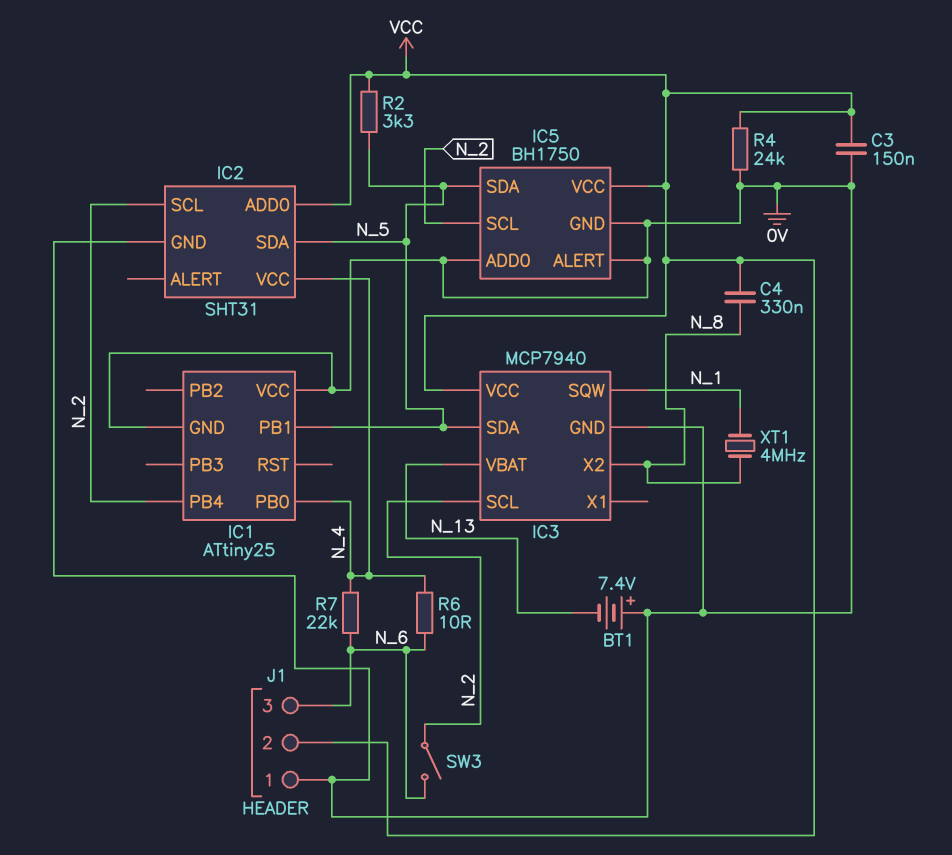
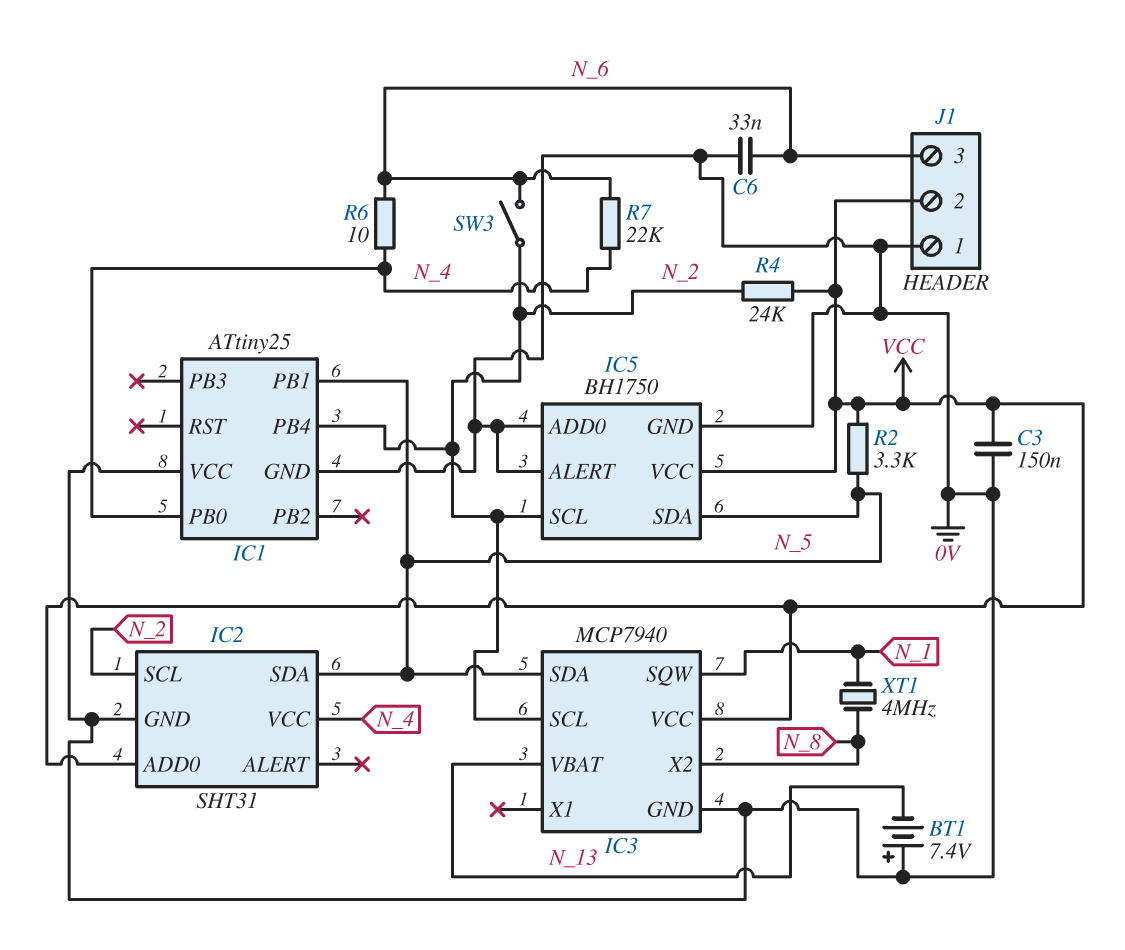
C4: 330nF (N_8, VCC) -> none
C6: none -> 33nF (0V, N_6)
R4: 24k (0V, VCC) -> 24k (N_2, VCC)

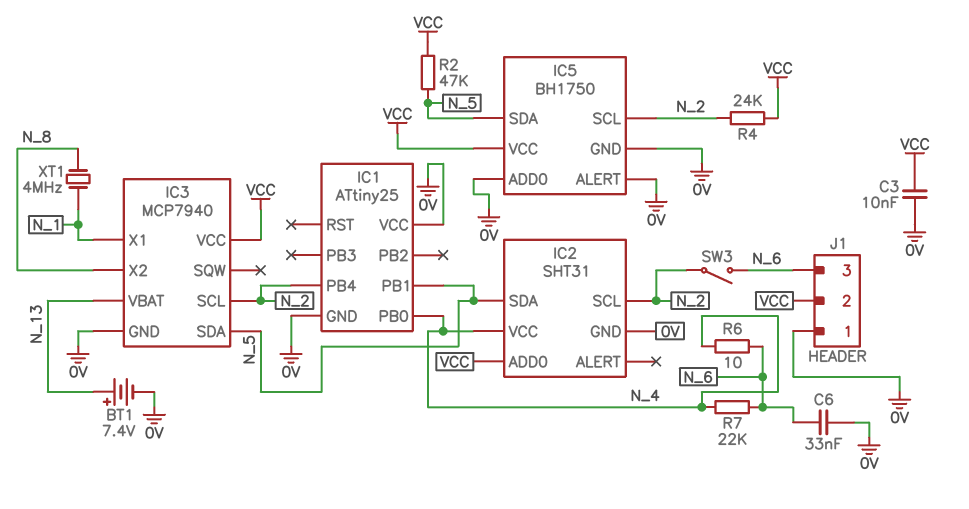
BT1: 7.4V (plus 0V, minus N_13) -> 7.4V (plus N_13, minus 0V)
C3: 150nF (0V, VCC) -> 10nF (0V, VCC)
IC3 pin SQW: N_1 -> none
IC3 pin X1: none -> N_1
R2: 3.3k (N_5, VCC) -> 47k (N_5, VCC)

